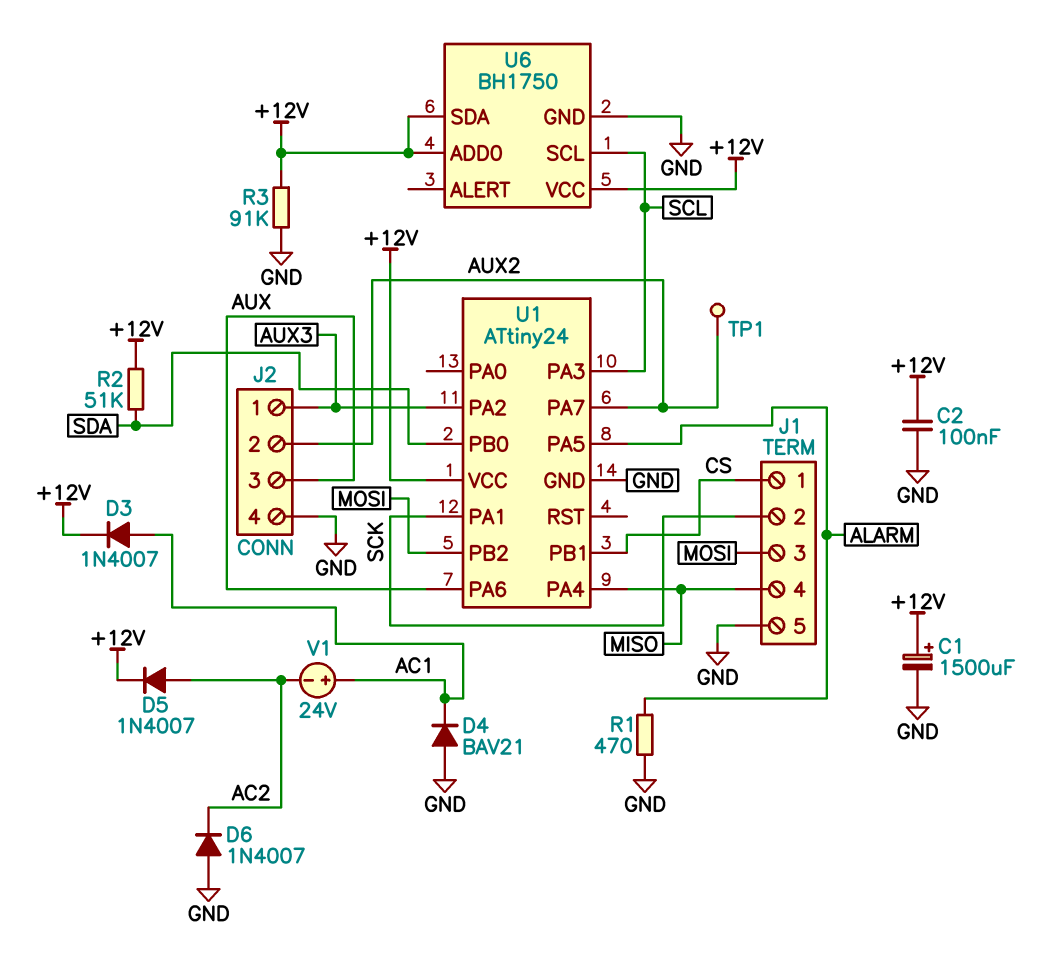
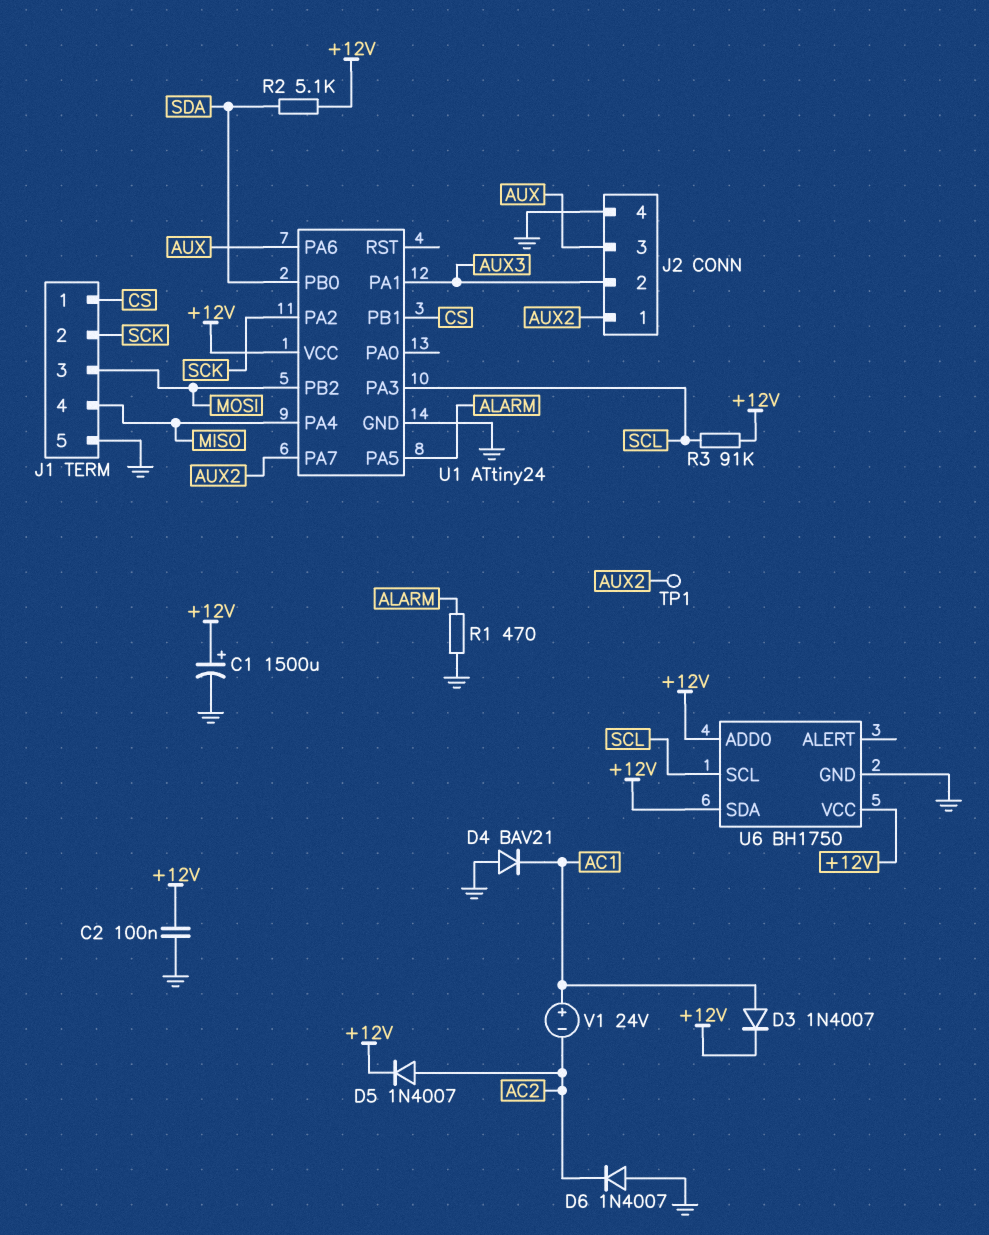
J2 pin 1: AUX3 -> AUX2
J2 pin 2: AUX2 -> AUX3
R2: 51k (+12V, SDA) -> 5.1k (+12V, SDA)
R3: 91k (+12V, GND) -> 91k (+12V, SCL)
U1 pin PA1: SCK -> AUX3
U1 pin PA2: AUX3 -> SCK

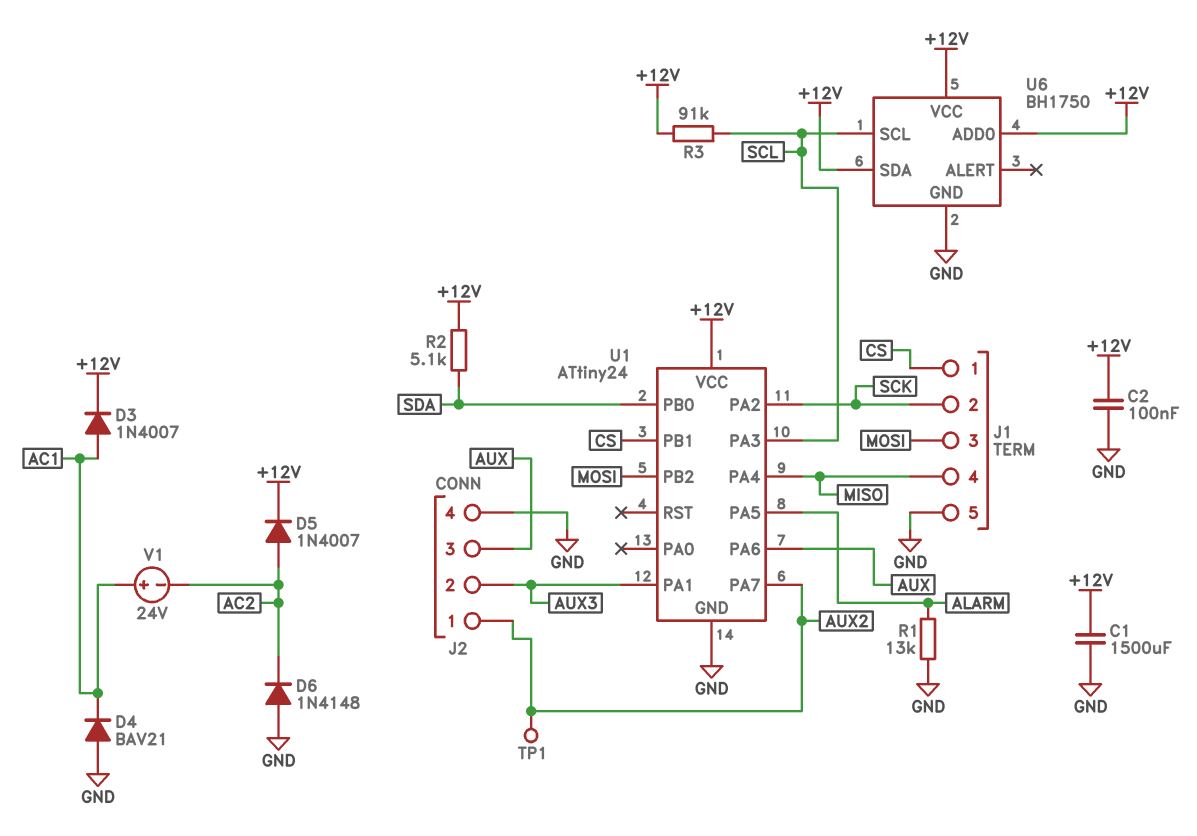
C1: 1500uF (plus +12V, minus GND) -> 1500uF (+12V, GND)
D6: diode 1N4007 (A GND, K AC2) -> diode 1N4148 (A GND, K AC2)
R1: 470 (ALARM, GND) -> 13k (ALARM, GND)

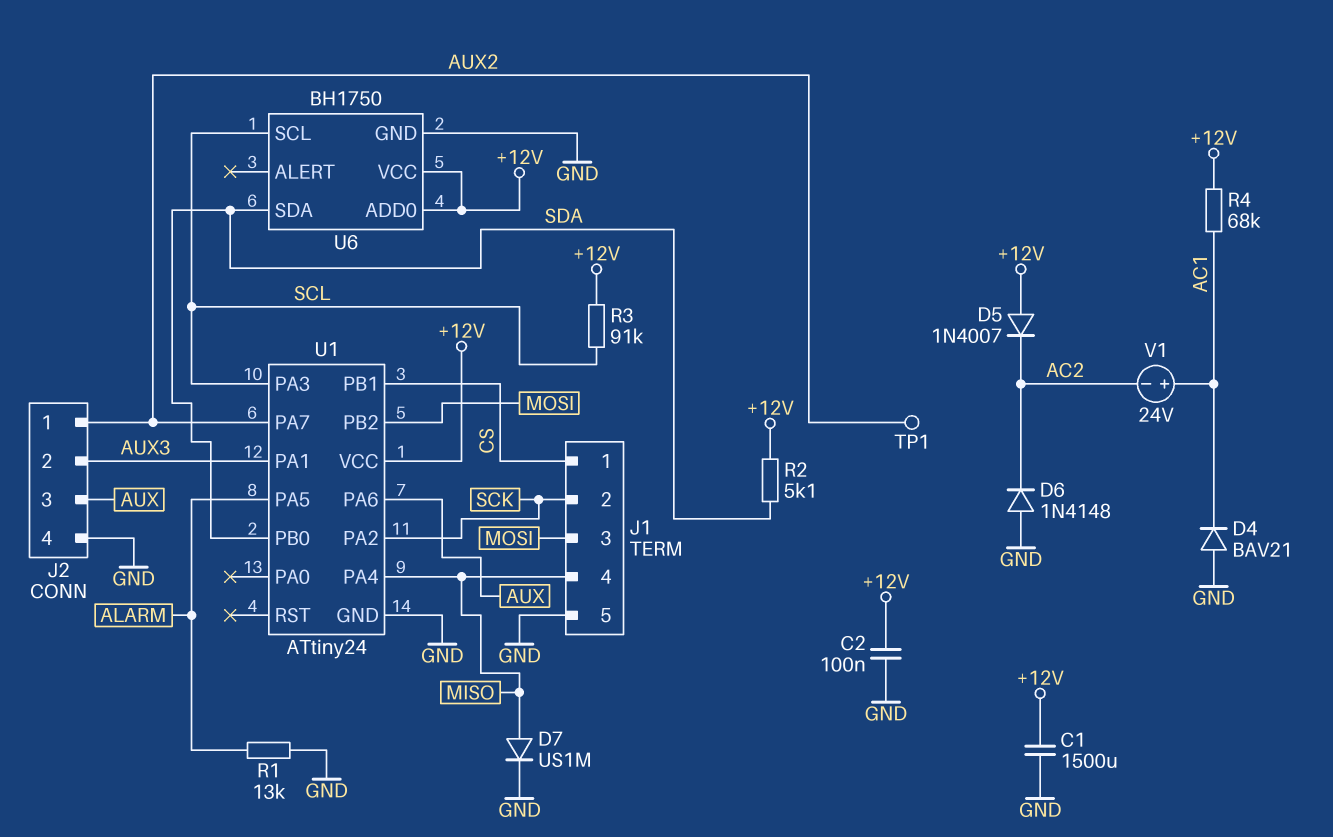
D3: diode 1N4007 (A AC1, K +12V) -> none
D5: diode 1N4007 (A AC2, K +12V) -> diode 1N4007 (A +12V, K AC2)
D7: none -> diode US1M (A MISO, K GND)
R4: none -> 68k (+12V, AC1)
U6 pin SDA: +12V -> SDA

